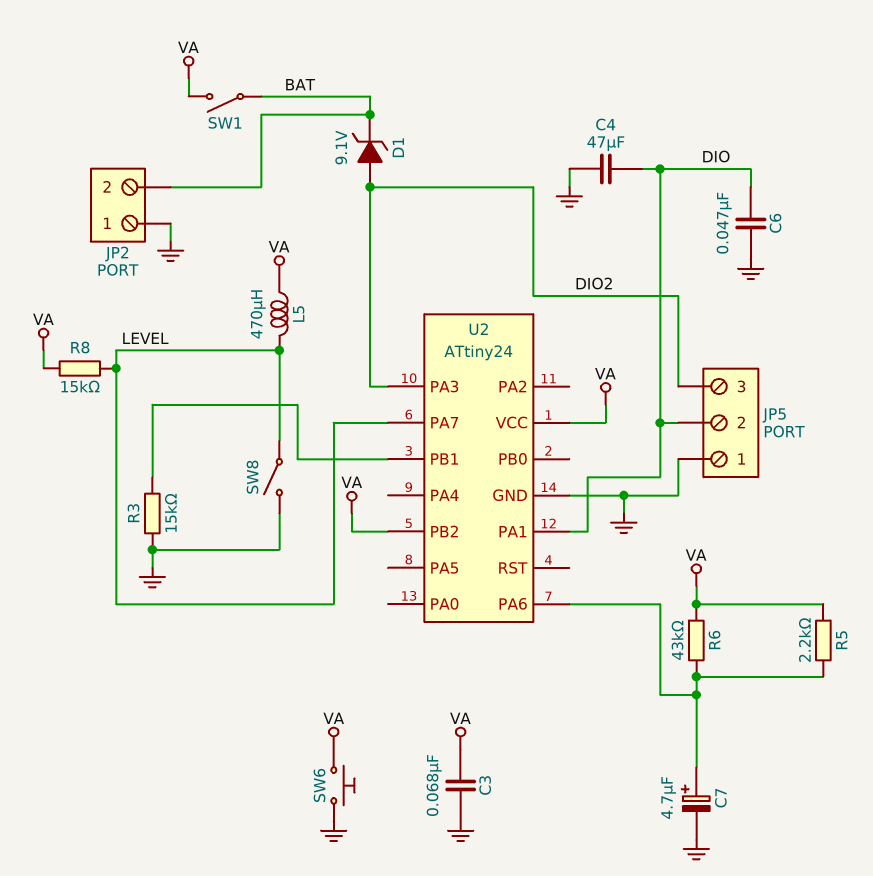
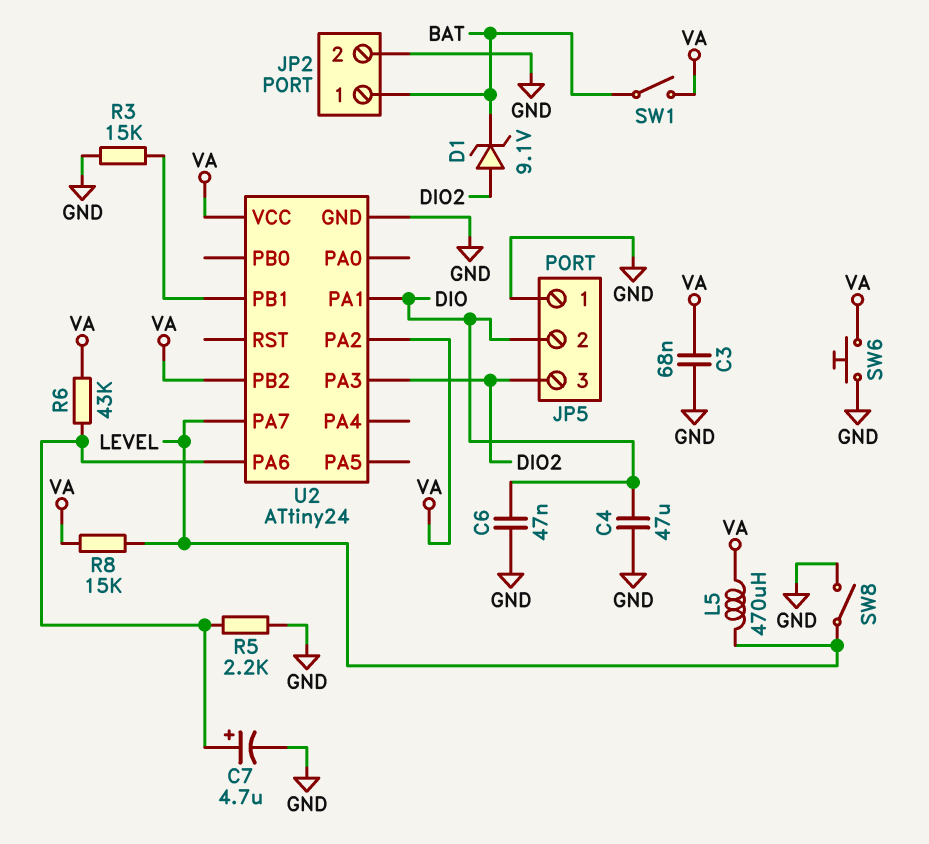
JP2 pin 1: GND -> BAT
JP2 pin 2: BAT -> GND
R5: 2.2k (U2/PA6, VA) -> 2.2k (GND, U2/PA6)
U2 pin PA2: none -> VA

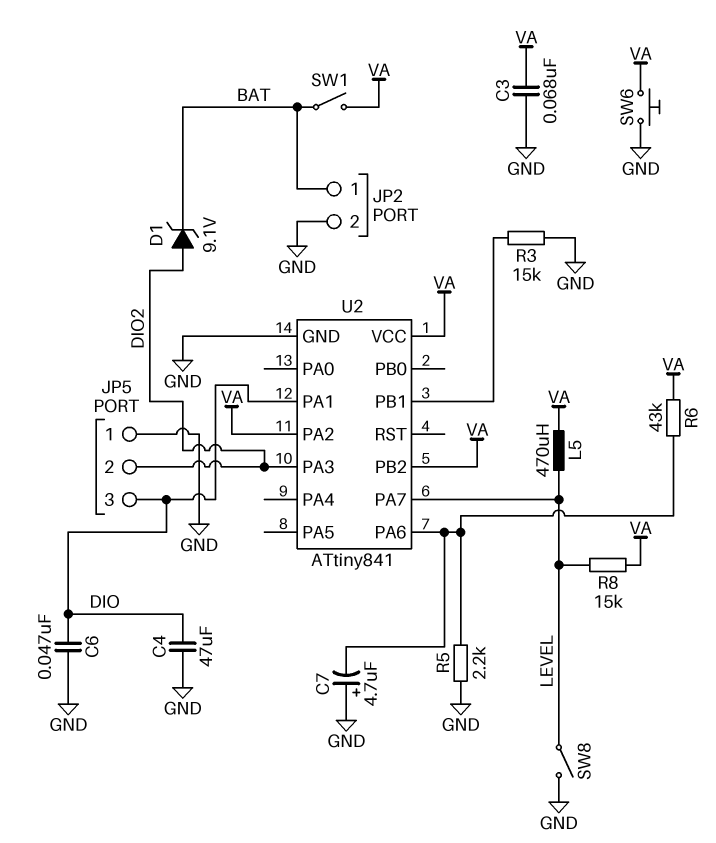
C7: 4.7uF (plus U2/PA6, minus GND) -> 4.7uF (plus GND, minus U2/PA6)
JP5 pin 2: DIO -> DIO2
JP5 pin 3: DIO2 -> DIO
U2: ATtiny24 -> ATtiny841

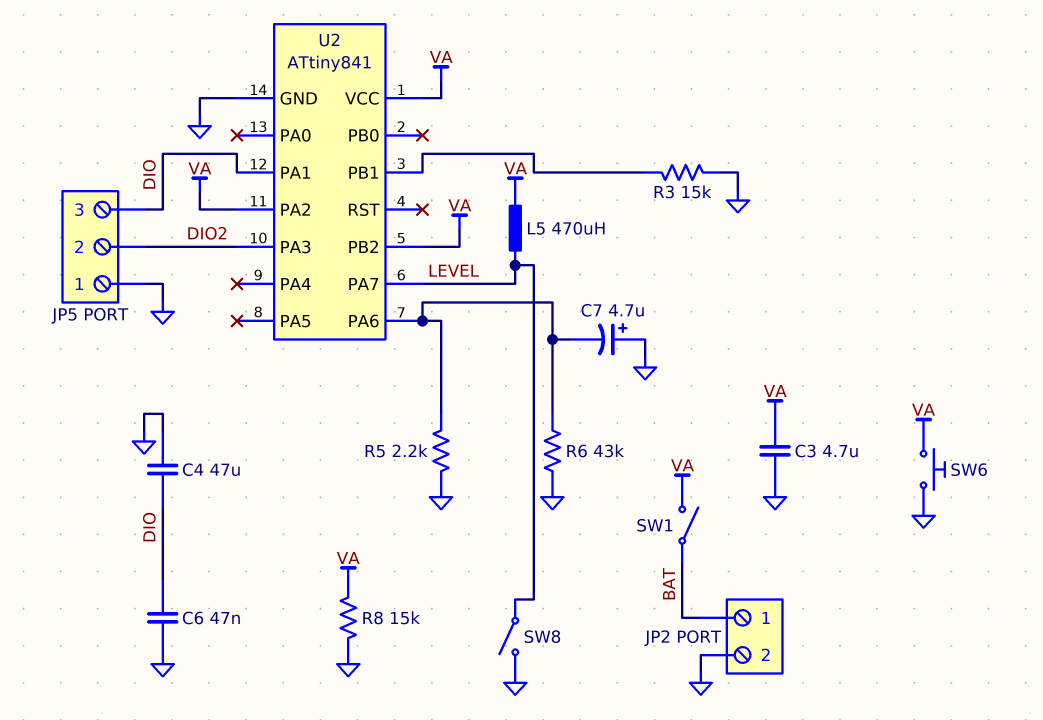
C3: 68nF (GND, VA) -> 4.7uF (GND, VA)
D1: zener 9.1V (A DIO2, K BAT) -> none
R6: 43k (U2/PA6, VA) -> 43k (GND, U2/PA6)
R8: 15k (LEVEL, VA) -> 15k (GND, VA)

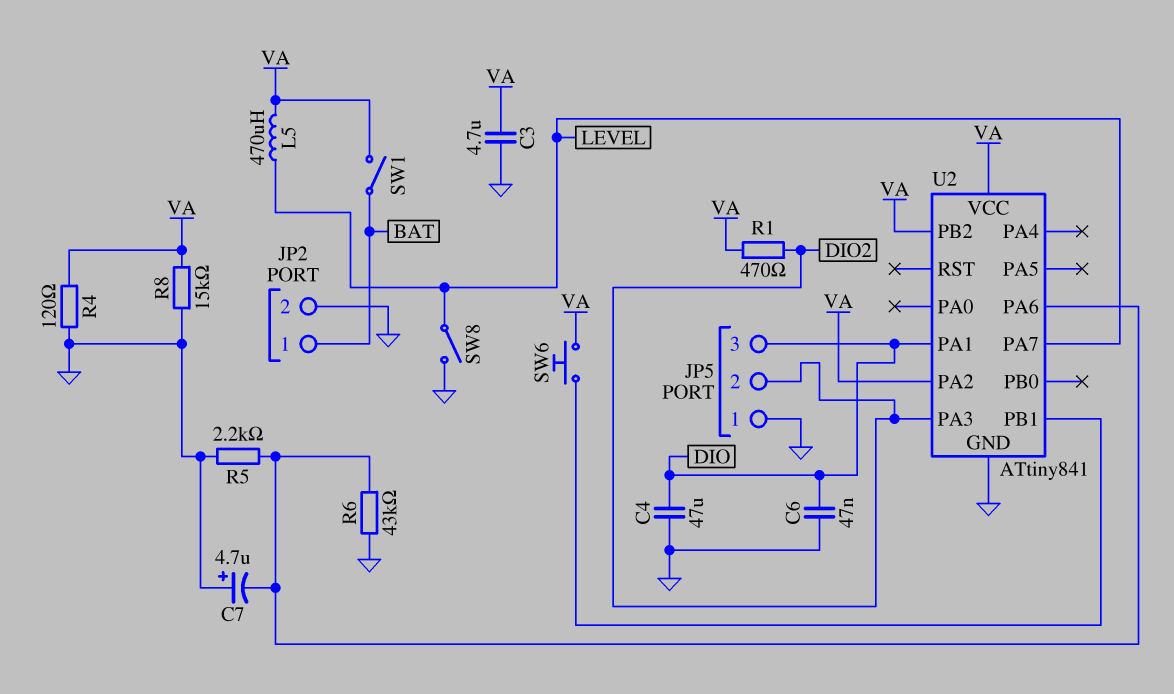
R1: none -> 470 (DIO2, VA)
R3: 15k (GND, U2/PB1) -> none
R4: none -> 120 (GND, VA)
SW6: button (GND, VA) -> button (U2/PB1, VA)

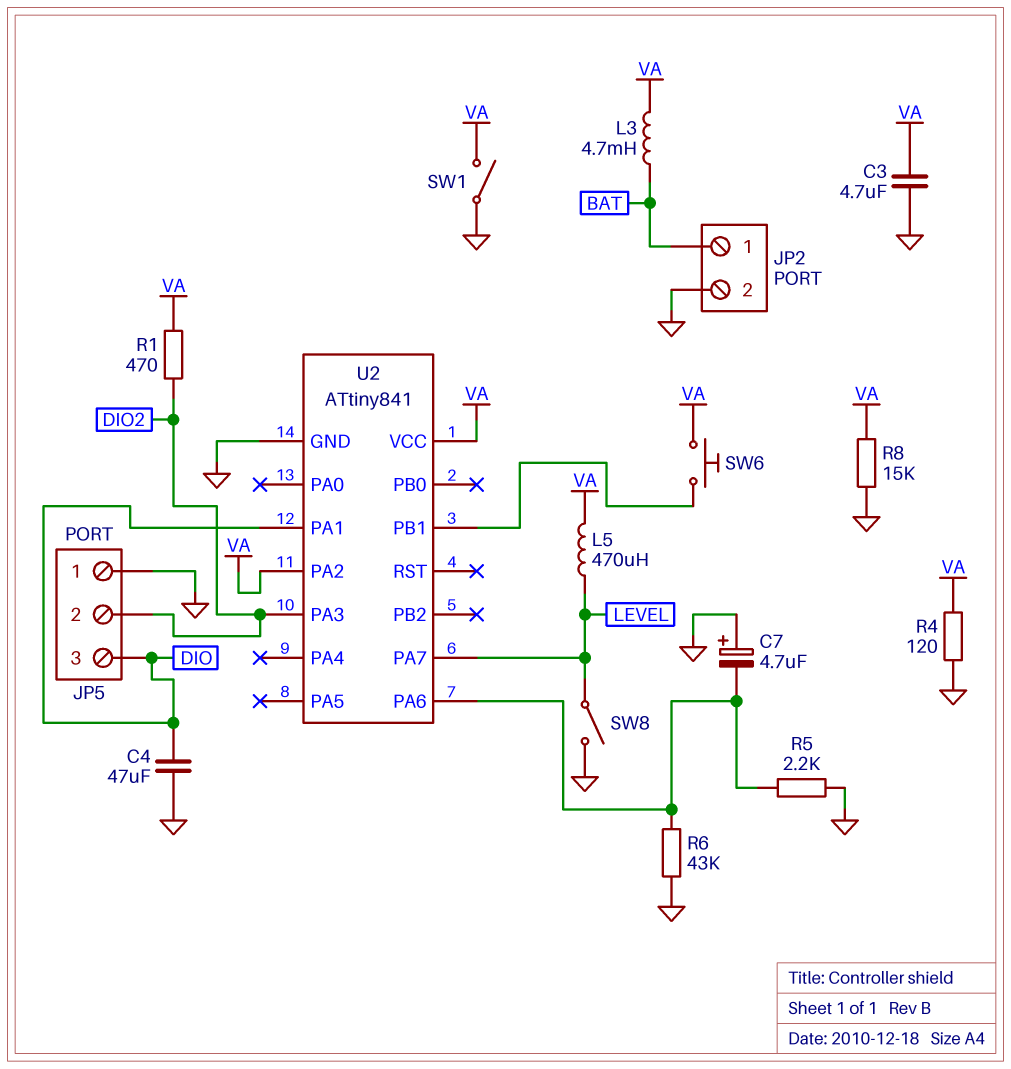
C6: 47nF (DIO, GND) -> none
L3: none -> 4.7mH (BAT, VA)
SW1: switch (BAT, VA) -> switch (GND, VA)
U2 pin PB2: VA -> none

